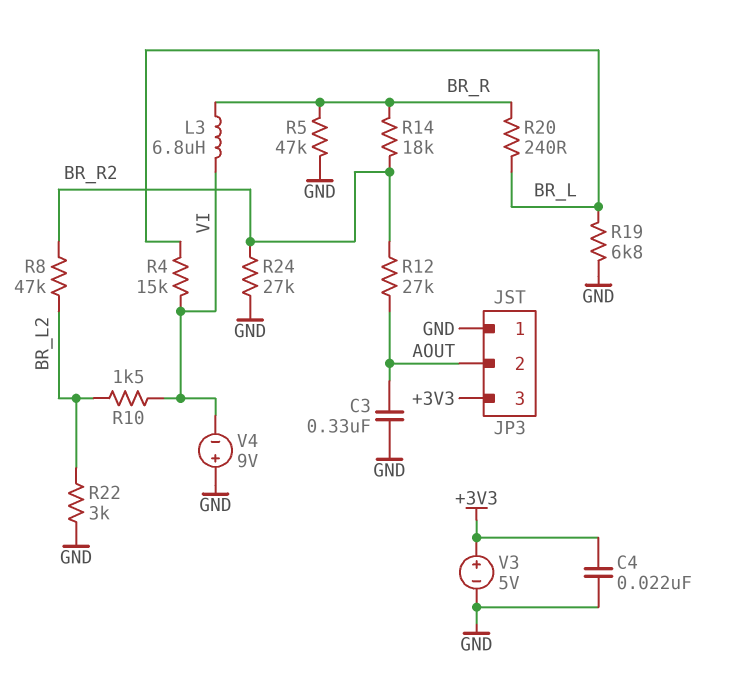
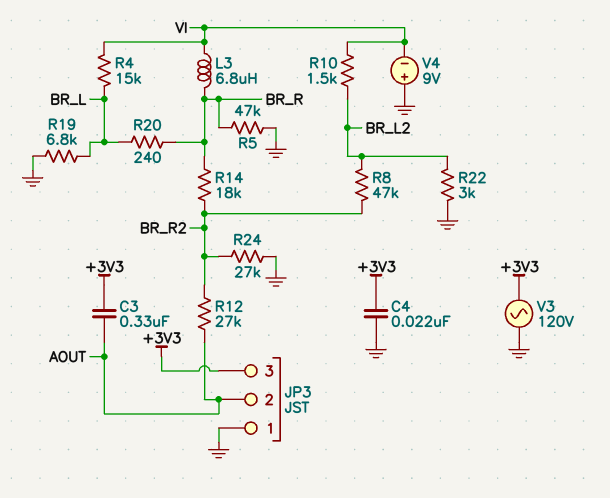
C3: 330nF (AOUT, GND) -> 330nF (+3V3, AOUT)
V3: 5V (plus +3V3, minus GND) -> AC 120V (+3V3, GND)

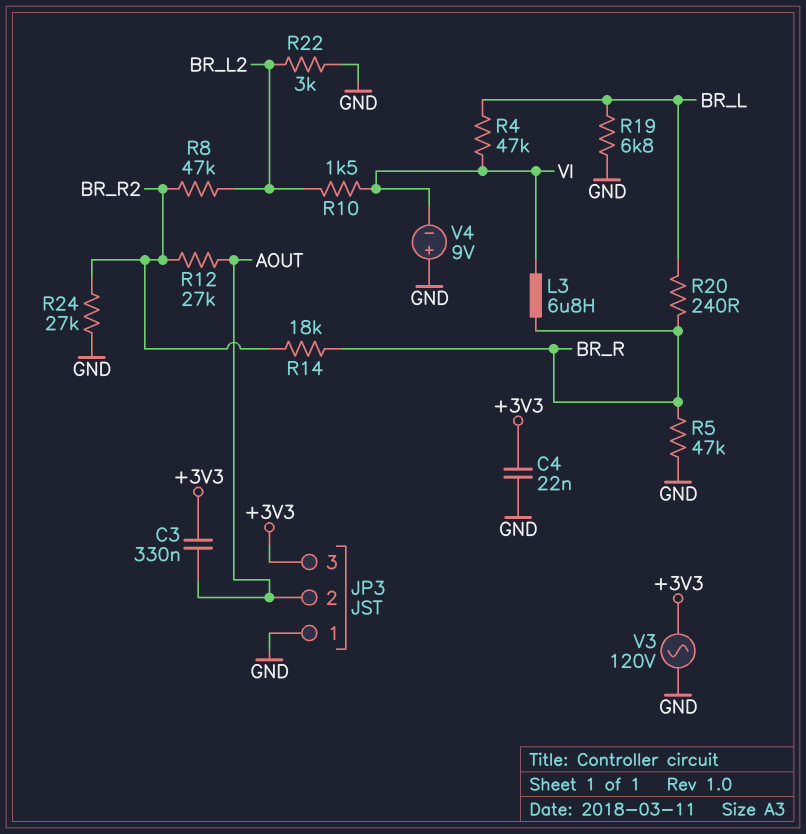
R4: 15k (BR_L, VI) -> 47k (BR_L, VI)

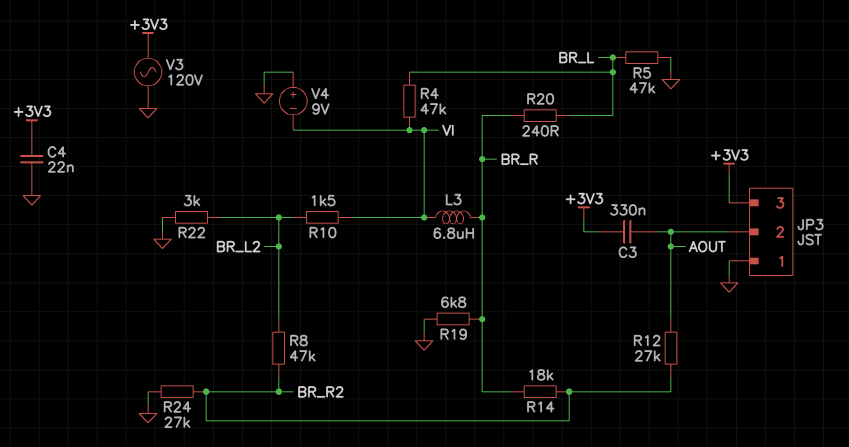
R5: 47k (BR_R, GND) -> 47k (BR_L, GND)
R19: 6.8k (BR_L, GND) -> 6.8k (BR_R, GND)

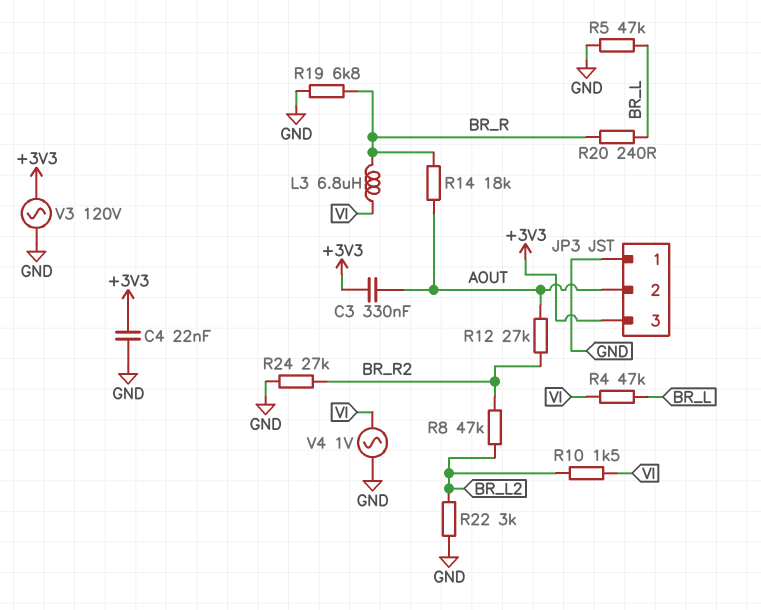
R14: 18k (BR_R, BR_R2) -> 18k (AOUT, BR_R)
V4: 9V (plus GND, minus VI) -> AC 1V (GND, VI)

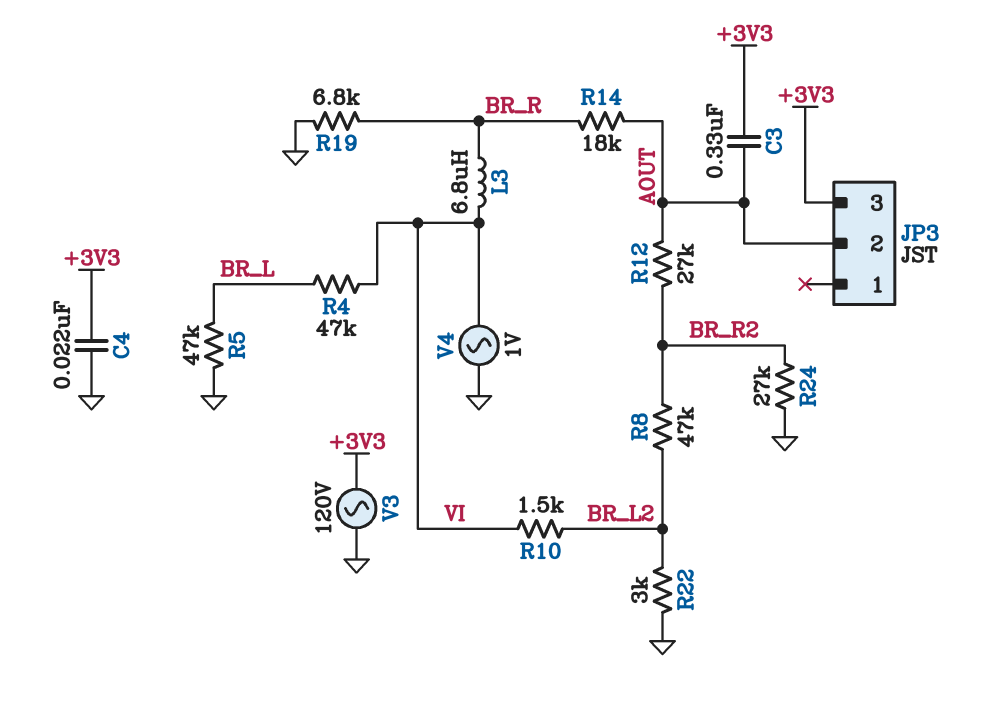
JP3 pin 1: GND -> none
R20: 240 (BR_L, BR_R) -> none

